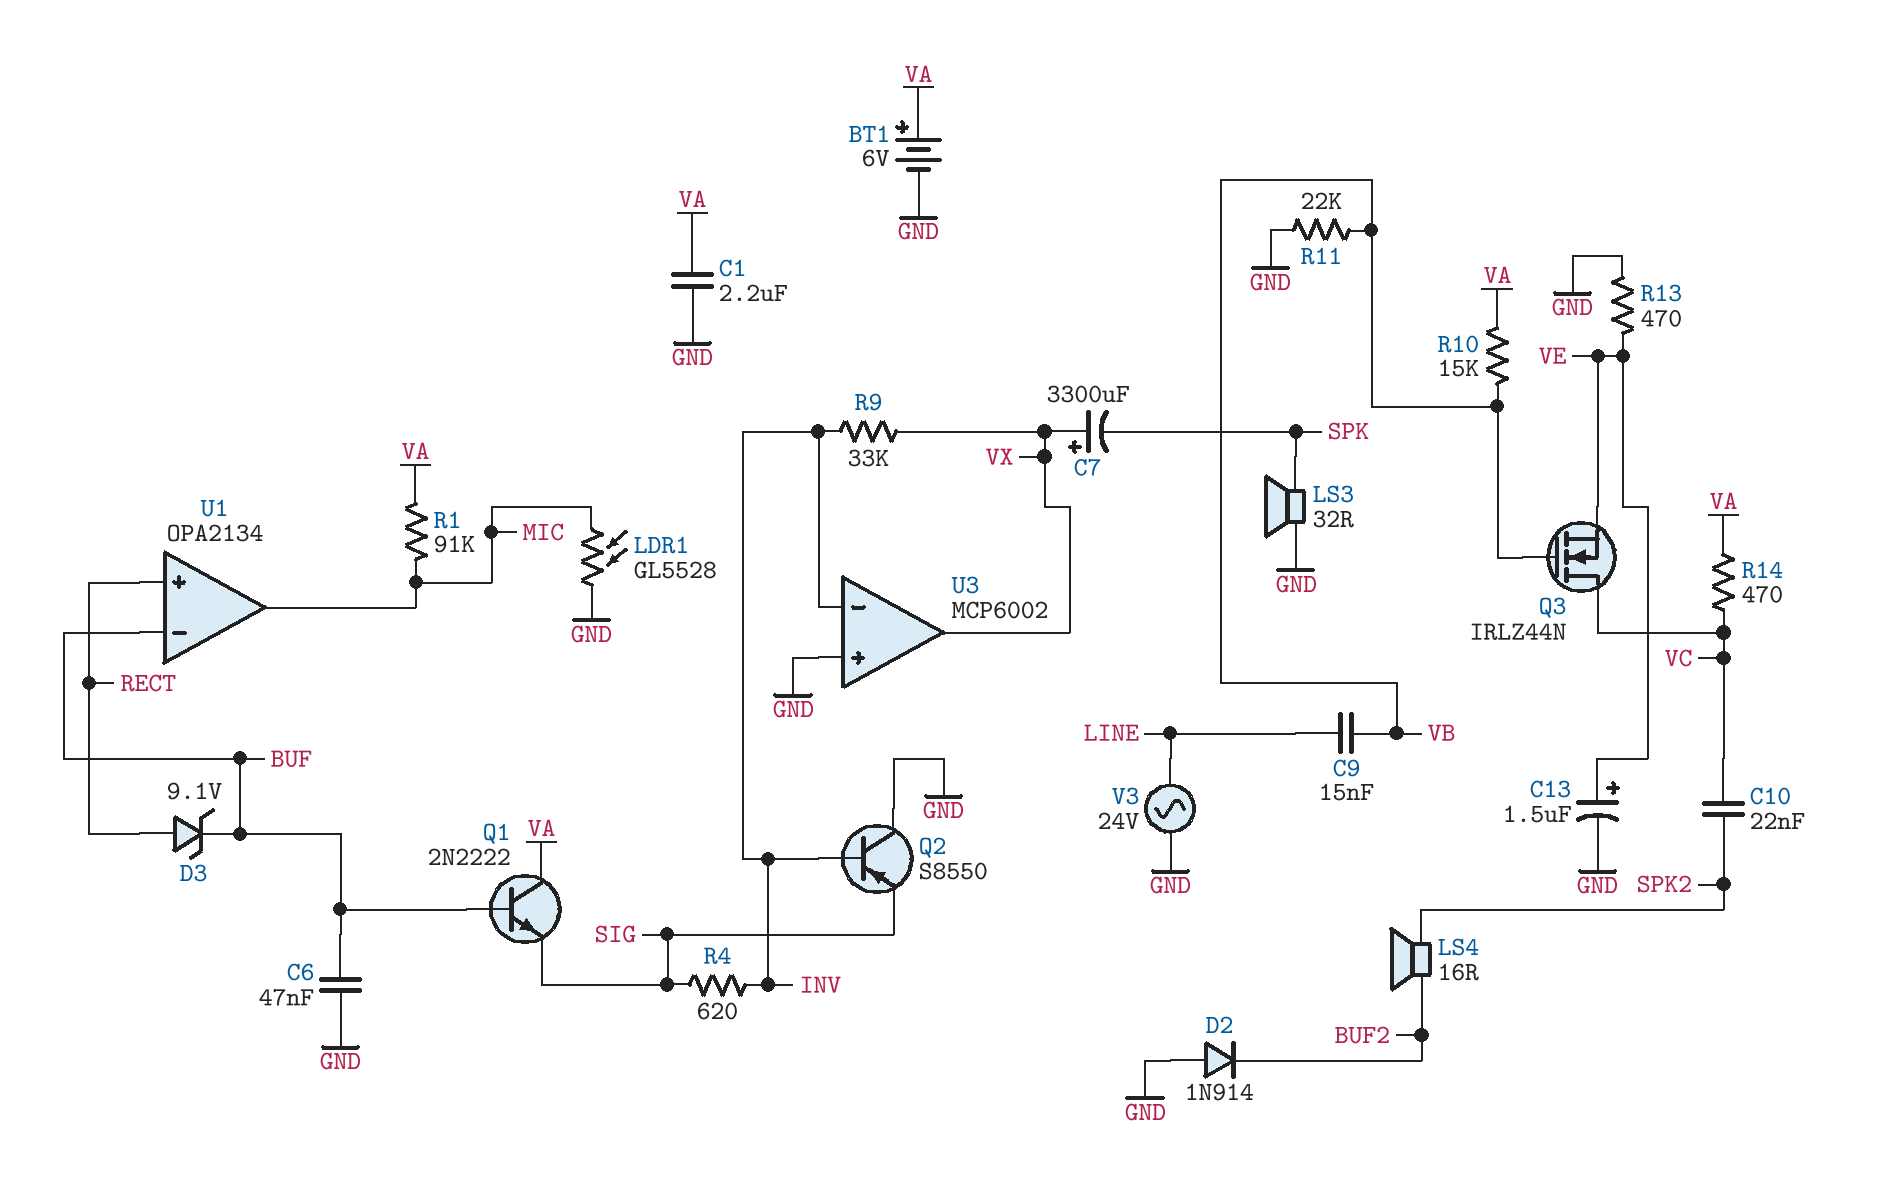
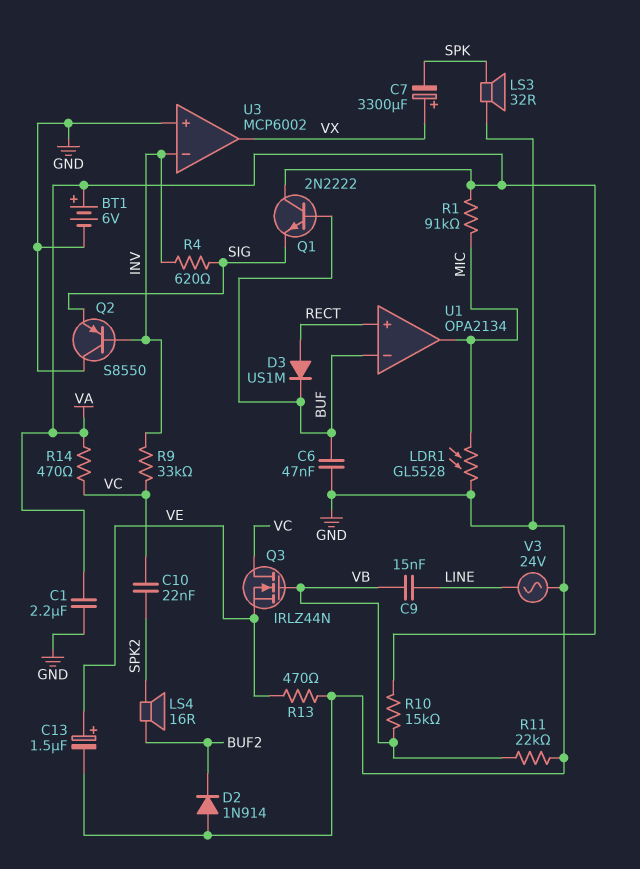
D3: zener 9.1V (A RECT, K BUF) -> diode US1M (A RECT, K BUF)
R9: 33k (INV, VX) -> 33k (INV, VC)

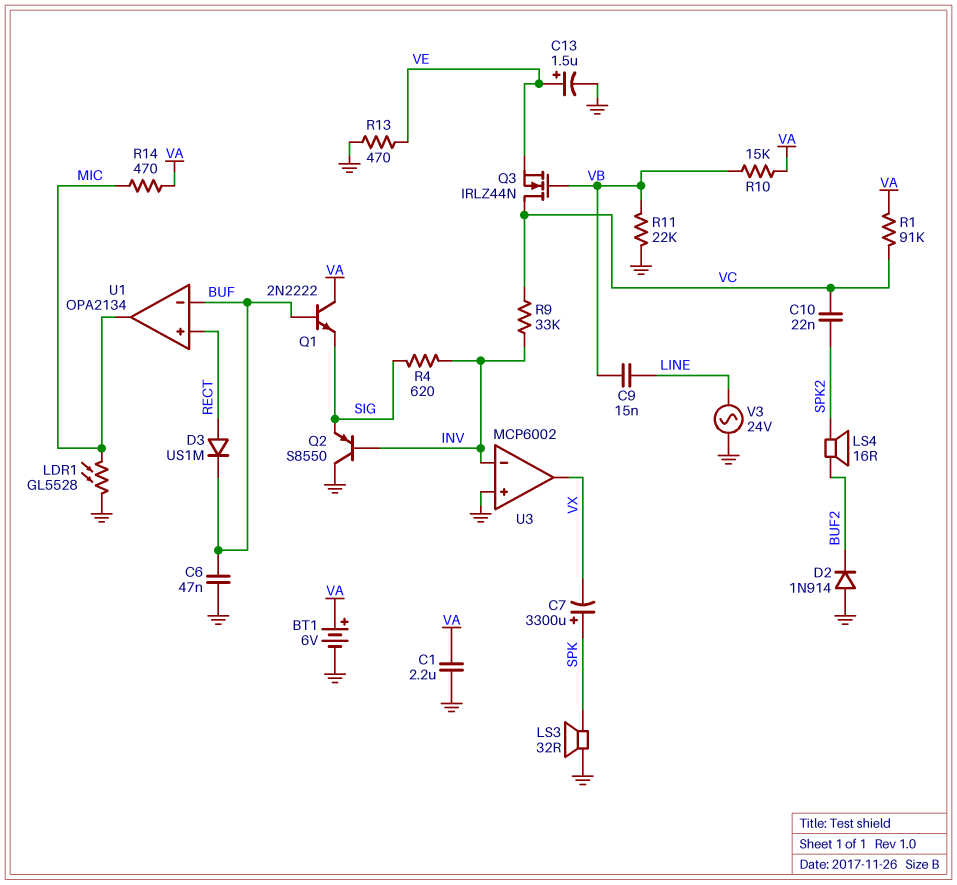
C7: 3300uF (plus VX, minus SPK) -> 3300uF (plus SPK, minus VX)
R1: 91k (MIC, VA) -> 91k (VA, VC)
R14: 470 (VA, VC) -> 470 (MIC, VA)

